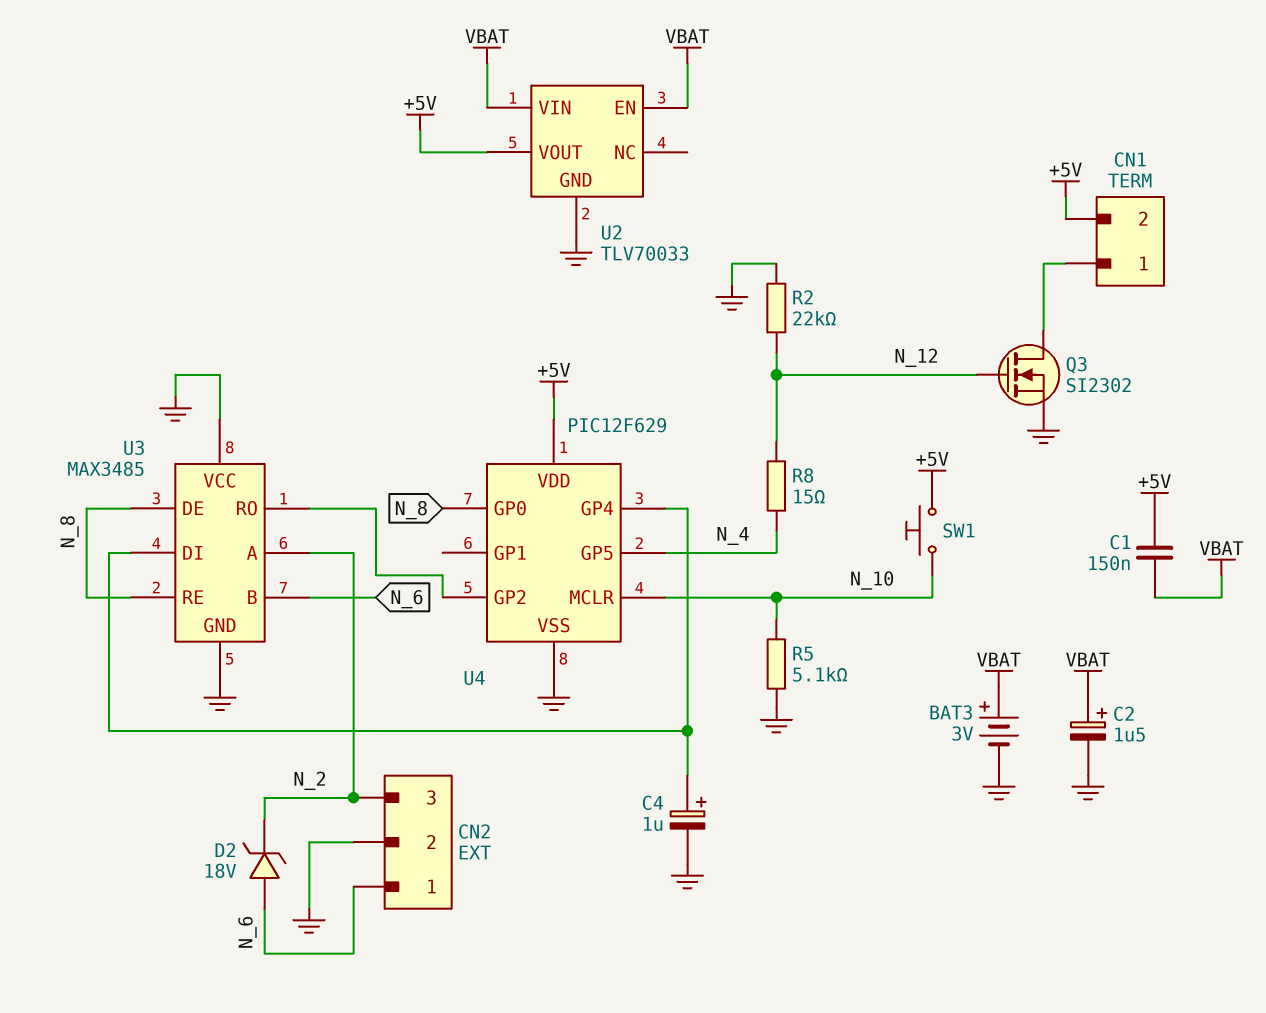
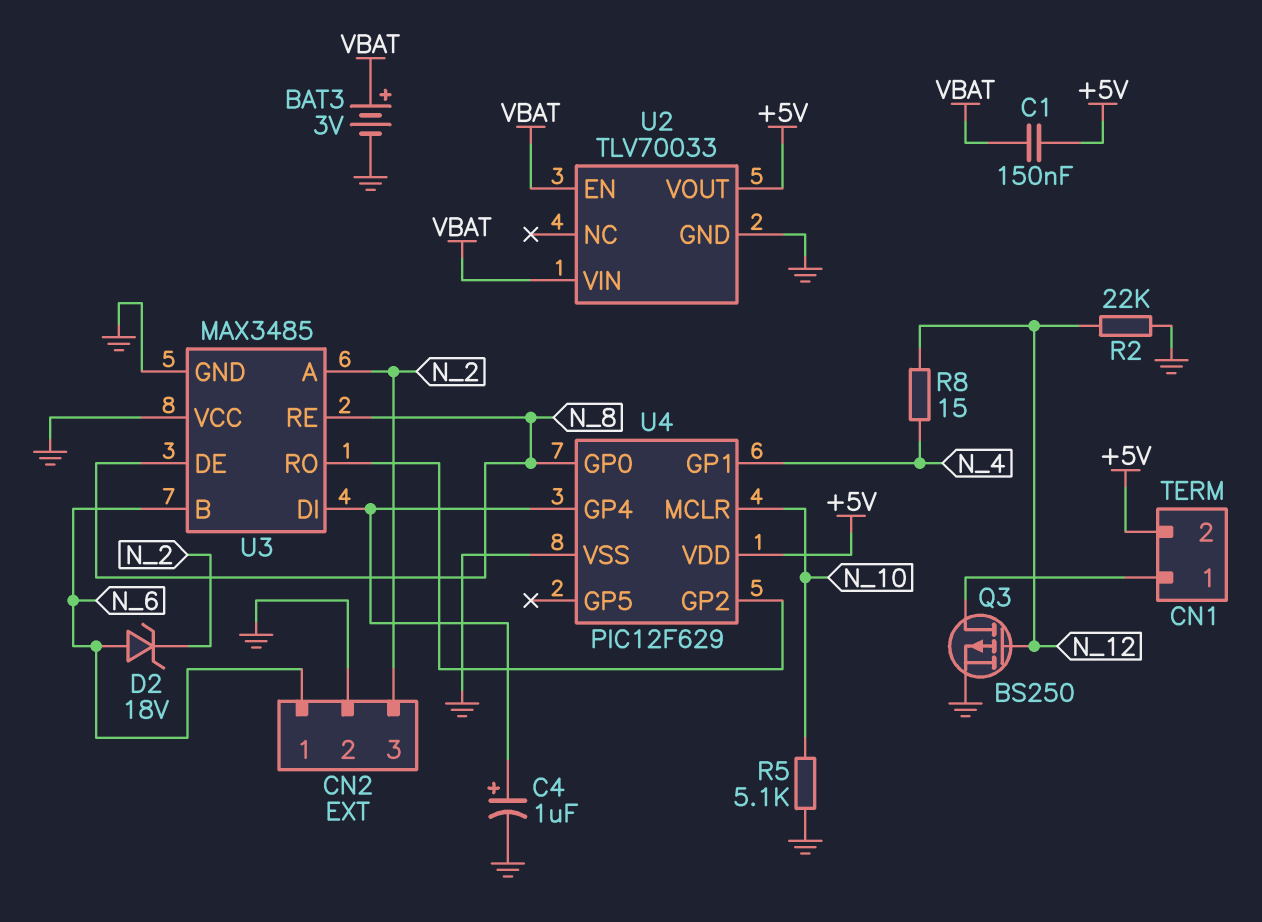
C2: 1.5uF (plus VBAT, minus GND) -> none
Q3: NMOS SI2302 (G N_12, D CN1/1, S GND) -> PMOS BS250 (G N_12, D CN1/1, S GND)
SW1: button (+5V, N_10) -> none
U4 pin GP1: none -> N_4
U4 pin GP5: N_4 -> none

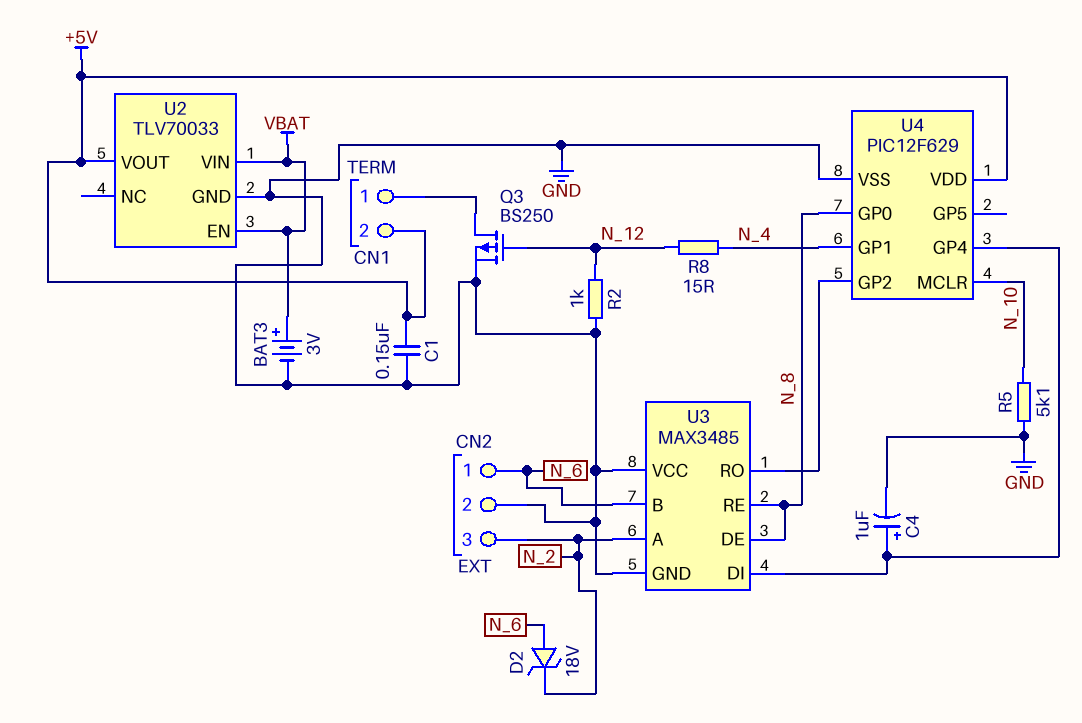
C1: 150nF (+5V, VBAT) -> 150nF (+5V, GND)
R2: 22k (GND, N_12) -> 1k (GND, N_12)

